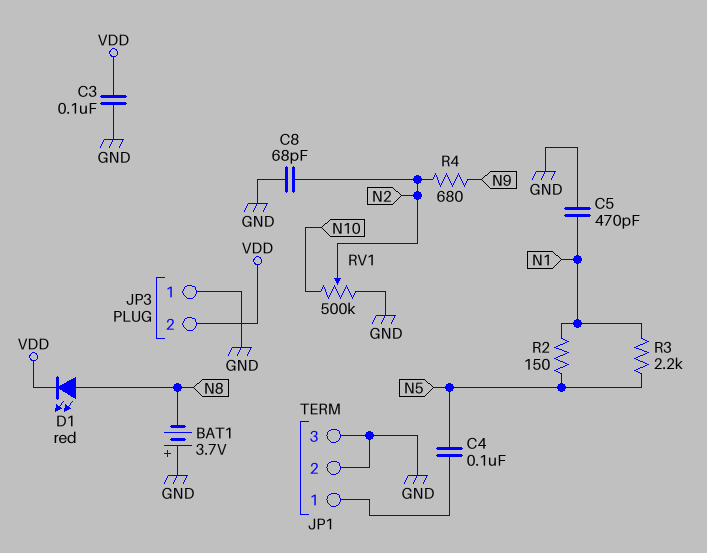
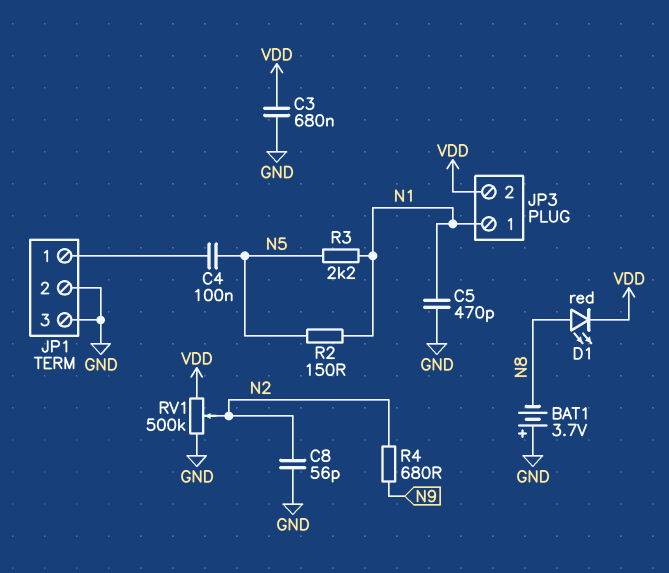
C3: 100nF (GND, VDD) -> 680nF (GND, VDD)
C8: 68pF (GND, N2) -> 56pF (GND, N2)
JP3 pin 1: GND -> N1
RV1: 500k (GND, N10, wiper N2) -> 500k (GND, VDD, wiper N2)

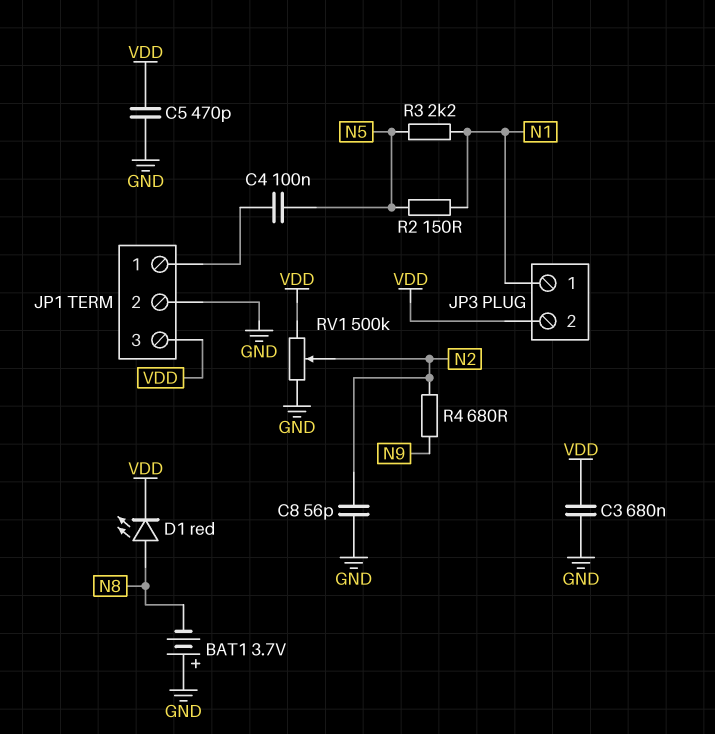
C5: 470pF (GND, N1) -> 470pF (GND, VDD)
JP1 pin 3: GND -> VDD

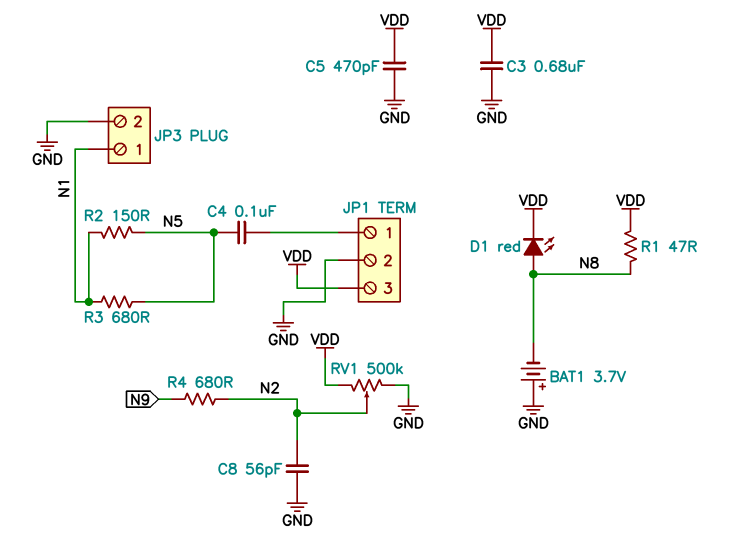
JP3 pin 2: VDD -> GND
R1: none -> 47 (N8, VDD)
R3: 2.2k (N1, N5) -> 680 (N1, N5)

